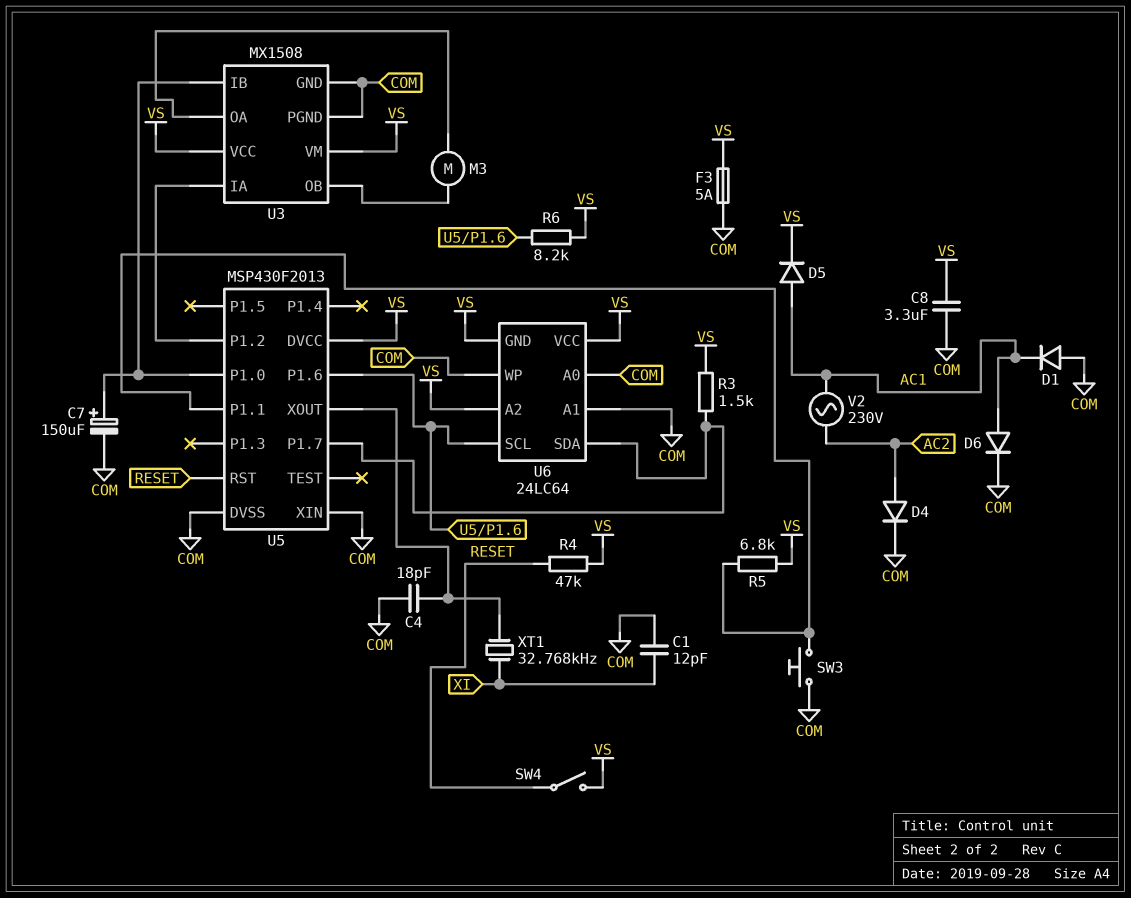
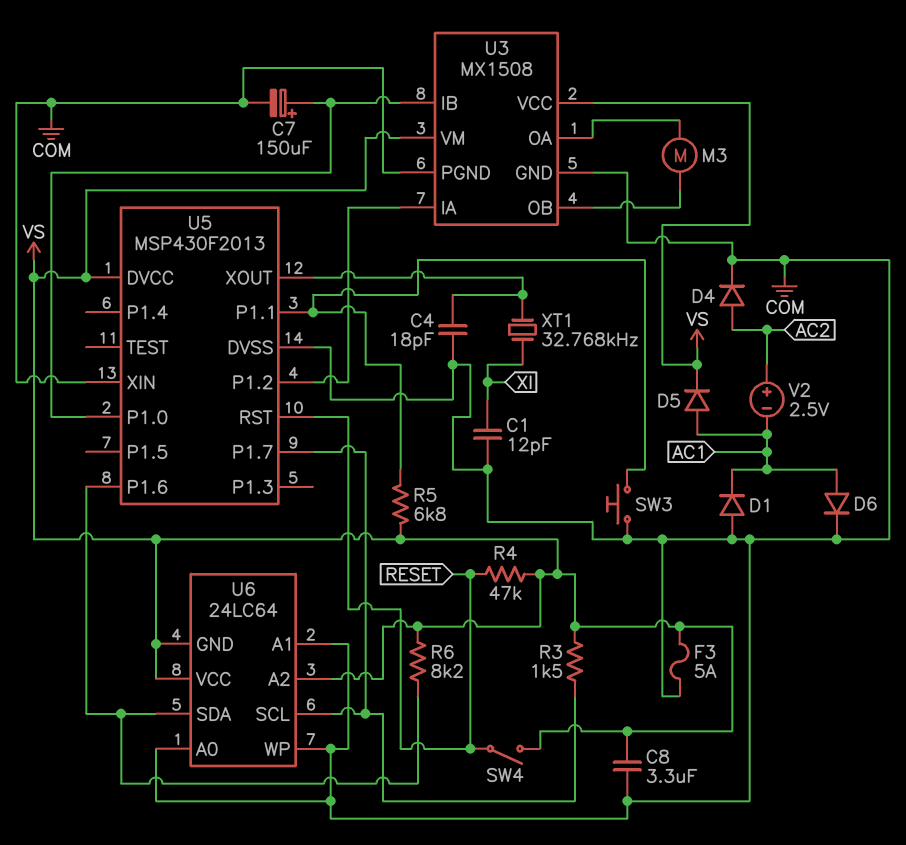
U6 pin SCL: U5/P1.6 -> U5/P1.7
U6 pin SDA: U5/P1.7 -> U5/P1.6
V2: AC 230V (AC1, AC2) -> 2.5V (plus AC2, minus AC1)

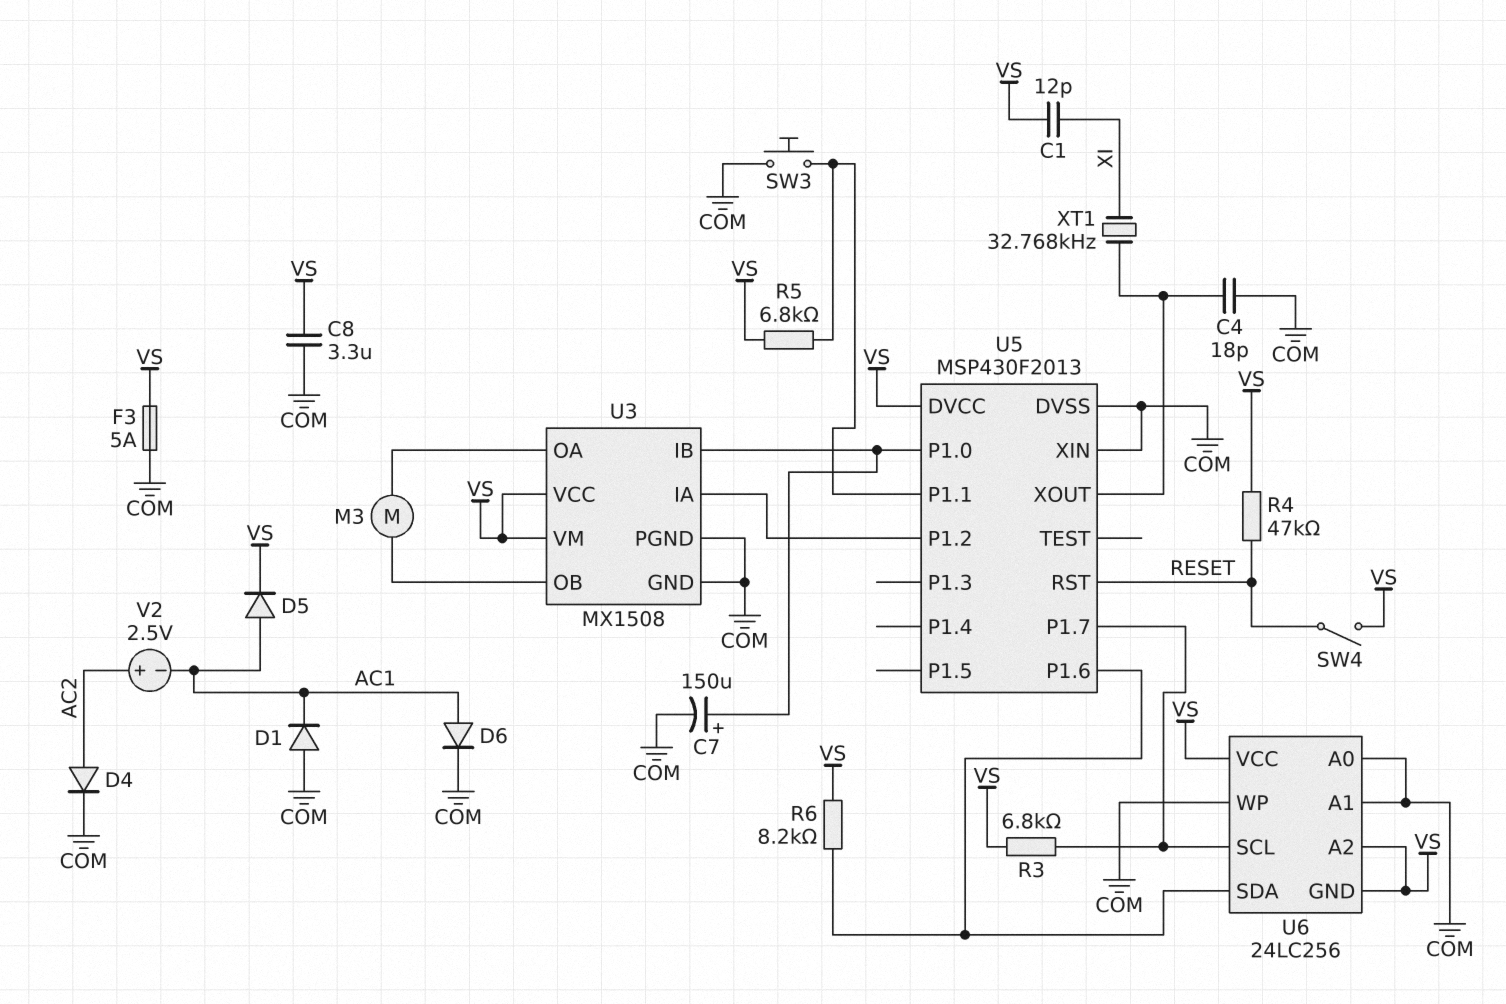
C1: 12pF (COM, XI) -> 12pF (VS, XI)
R3: 1.5k (U5/P1.7, VS) -> 6.8k (U5/P1.7, VS)
U6: 24LC64 -> 24LC256

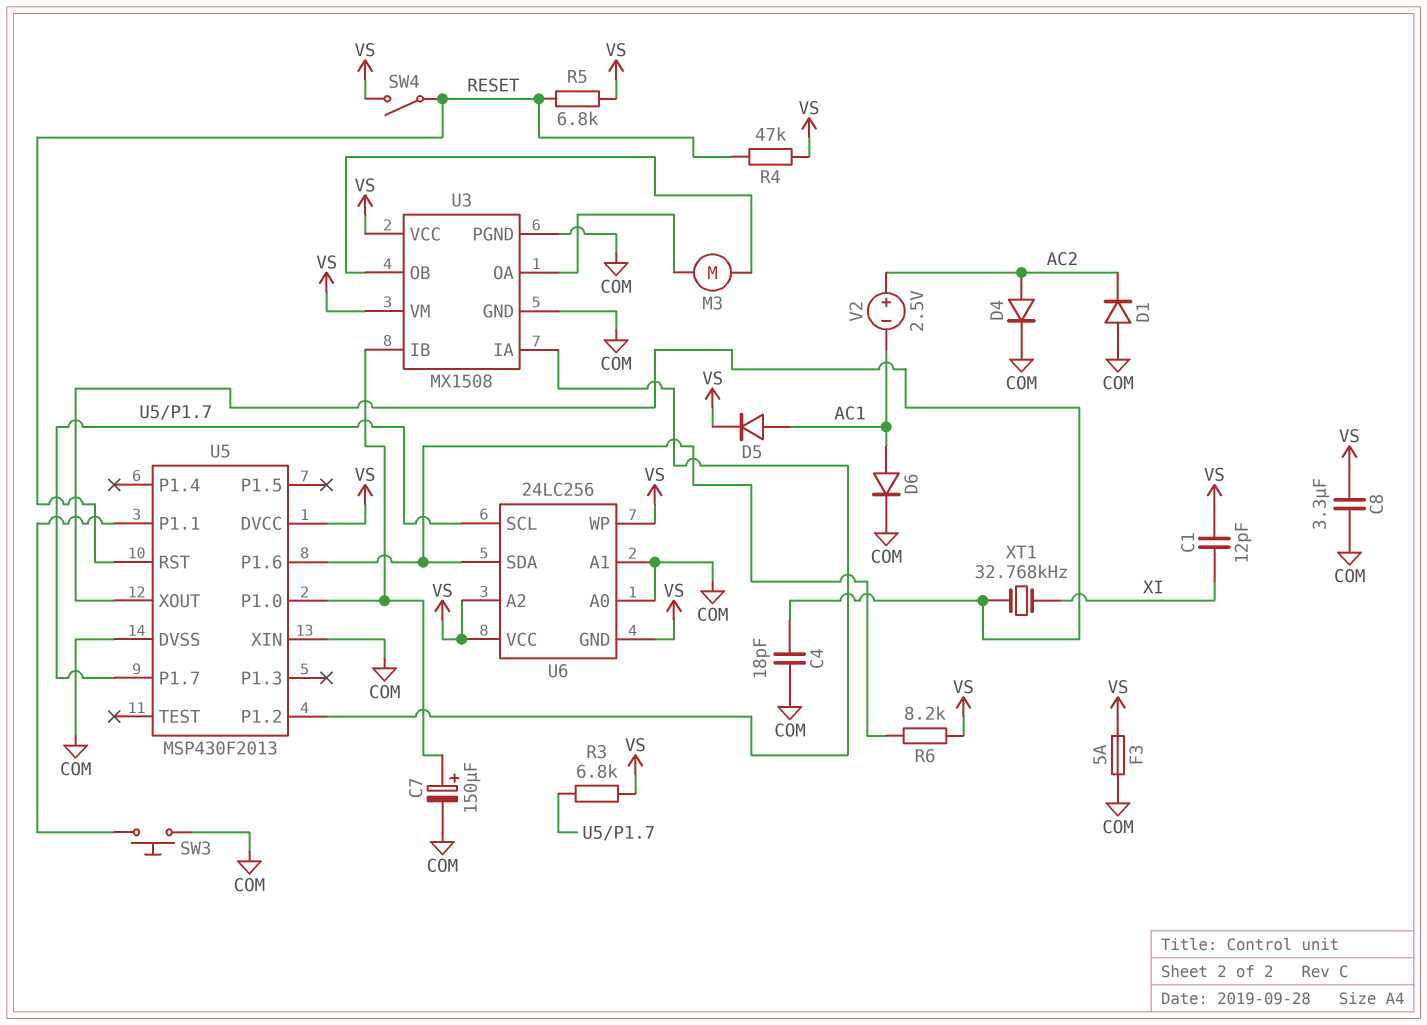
D1: diode (A COM, K AC1) -> diode (A COM, K AC2)
R5: 6.8k (U5/P1.1, VS) -> 6.8k (RESET, VS)
U6 pin WP: COM -> VS

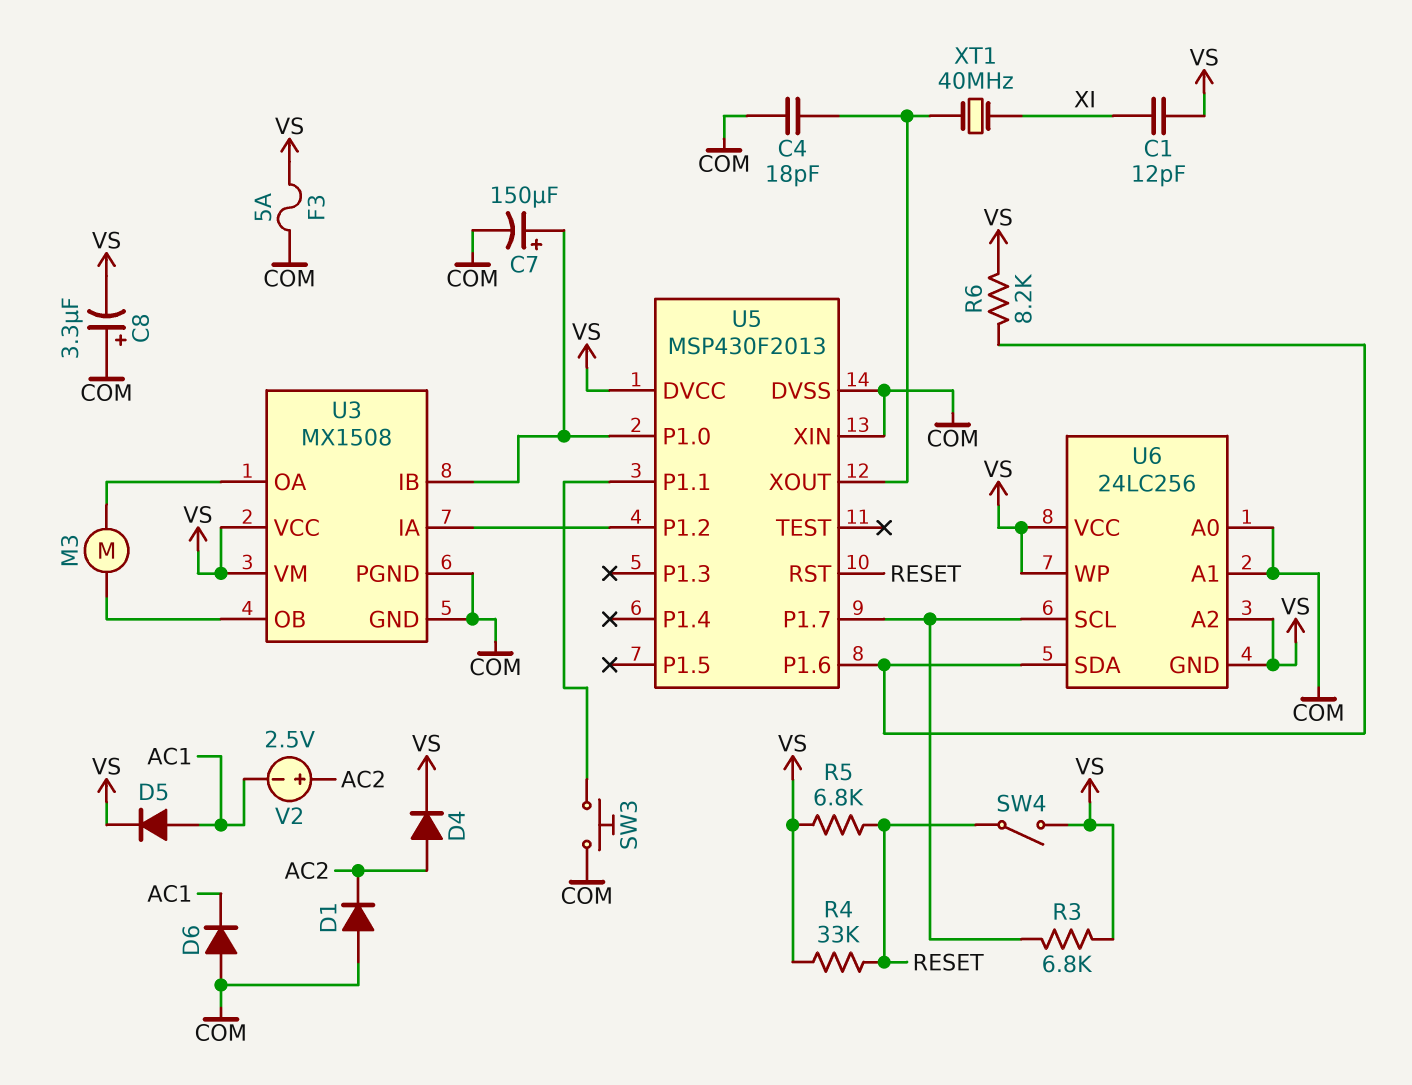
C8: 3.3uF (COM, VS) -> 3.3uF (plus COM, minus VS)
D4: diode (A AC2, K COM) -> diode (A AC2, K VS)
D6: diode (A AC1, K COM) -> diode (A COM, K AC1)
R4: 47k (RESET, VS) -> 33k (RESET, VS)
XT1: 32.768kHz (U5/XOUT, XI) -> 40MHz (U5/XOUT, XI)

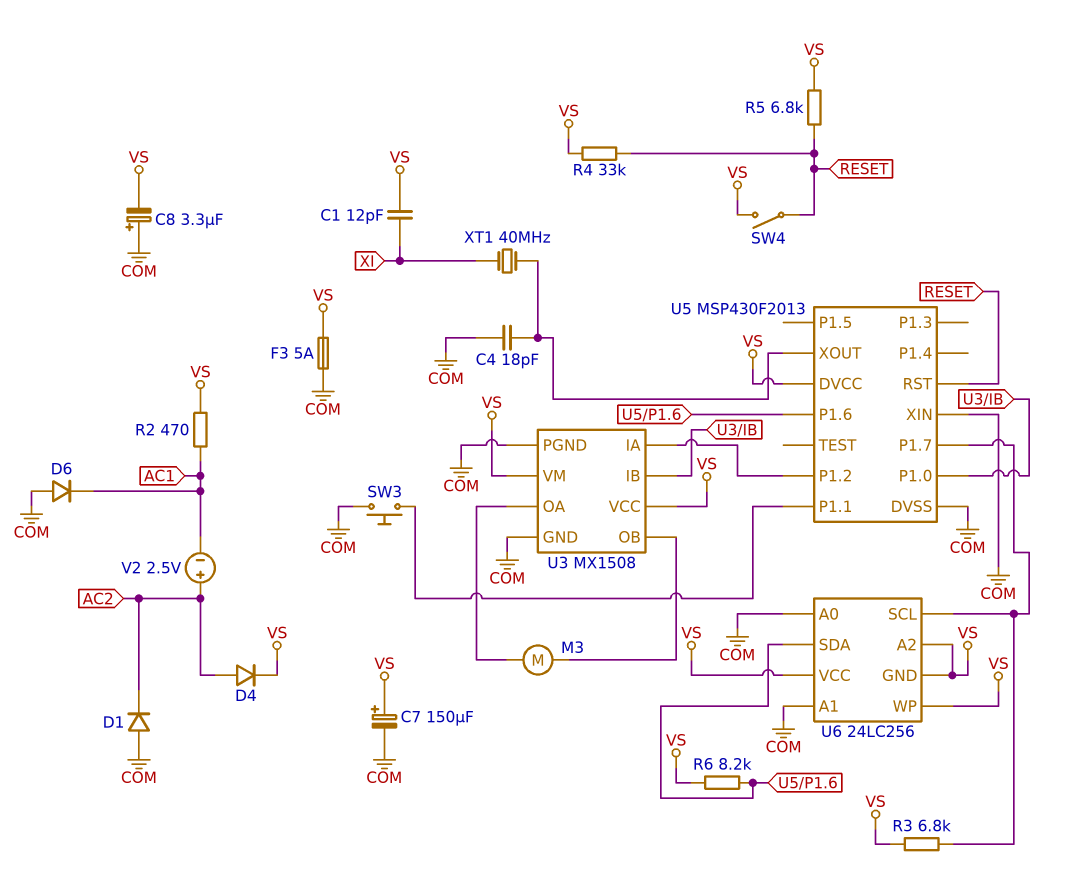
C7: 150uF (plus U3/IB, minus COM) -> 150uF (plus VS, minus COM)
D5: diode (A AC1, K VS) -> none
R2: none -> 470 (AC1, VS)

